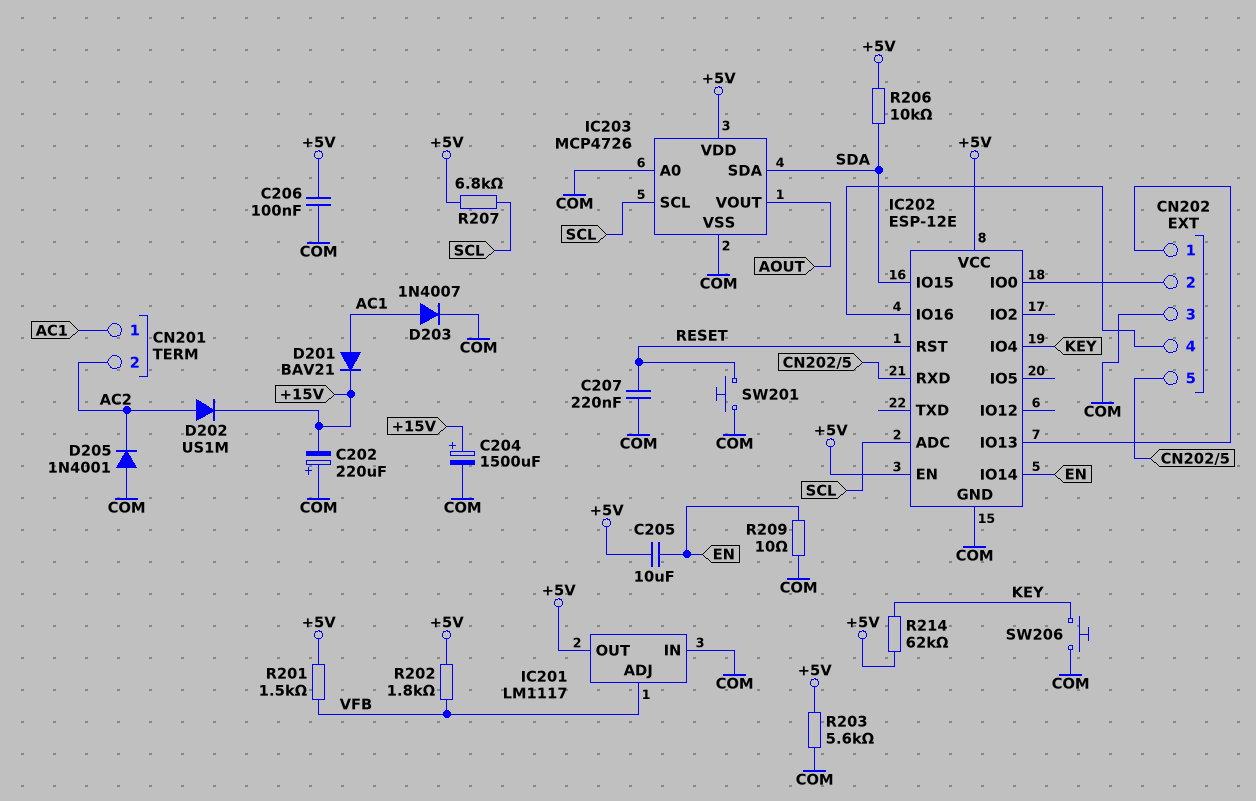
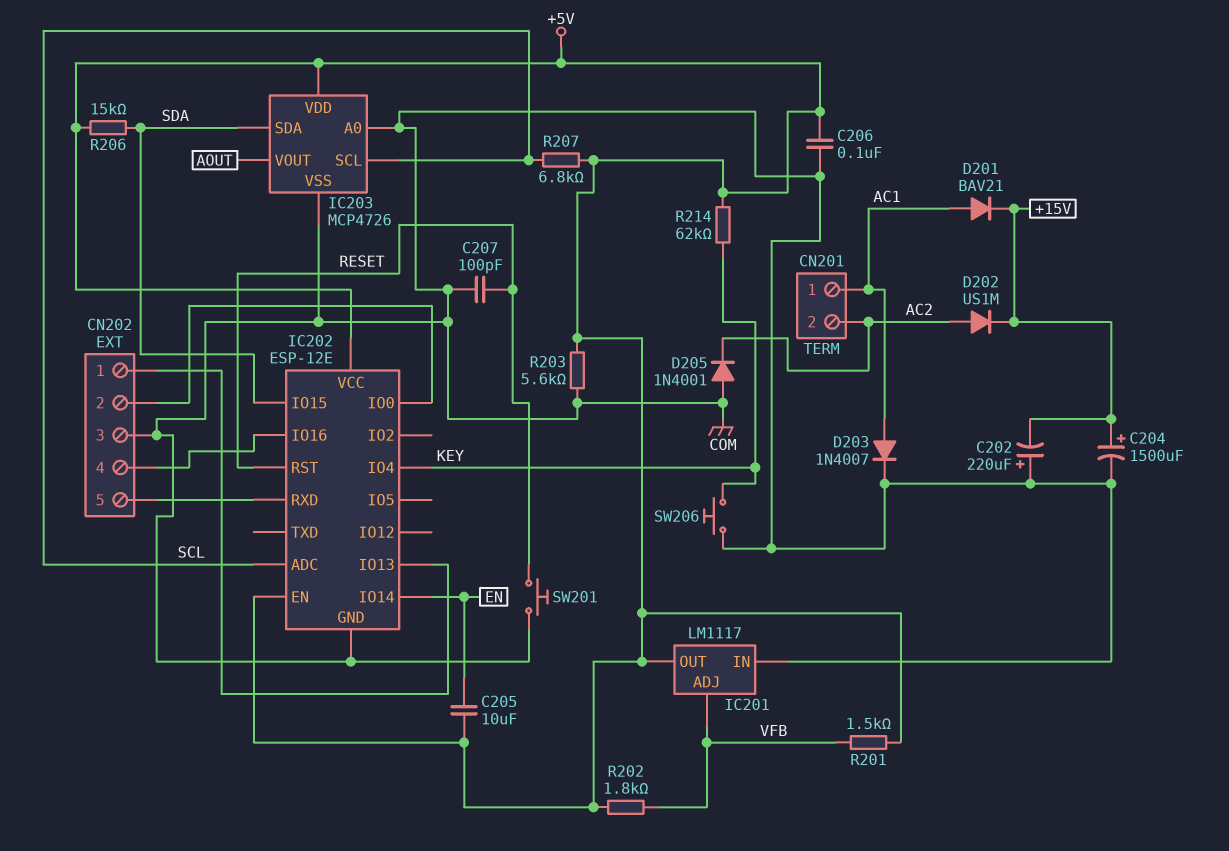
C207: 220nF (COM, RESET) -> 100pF (COM, RESET)
R206: 10k (+5V, SDA) -> 15k (+5V, SDA)
R209: 10 (COM, EN) -> none

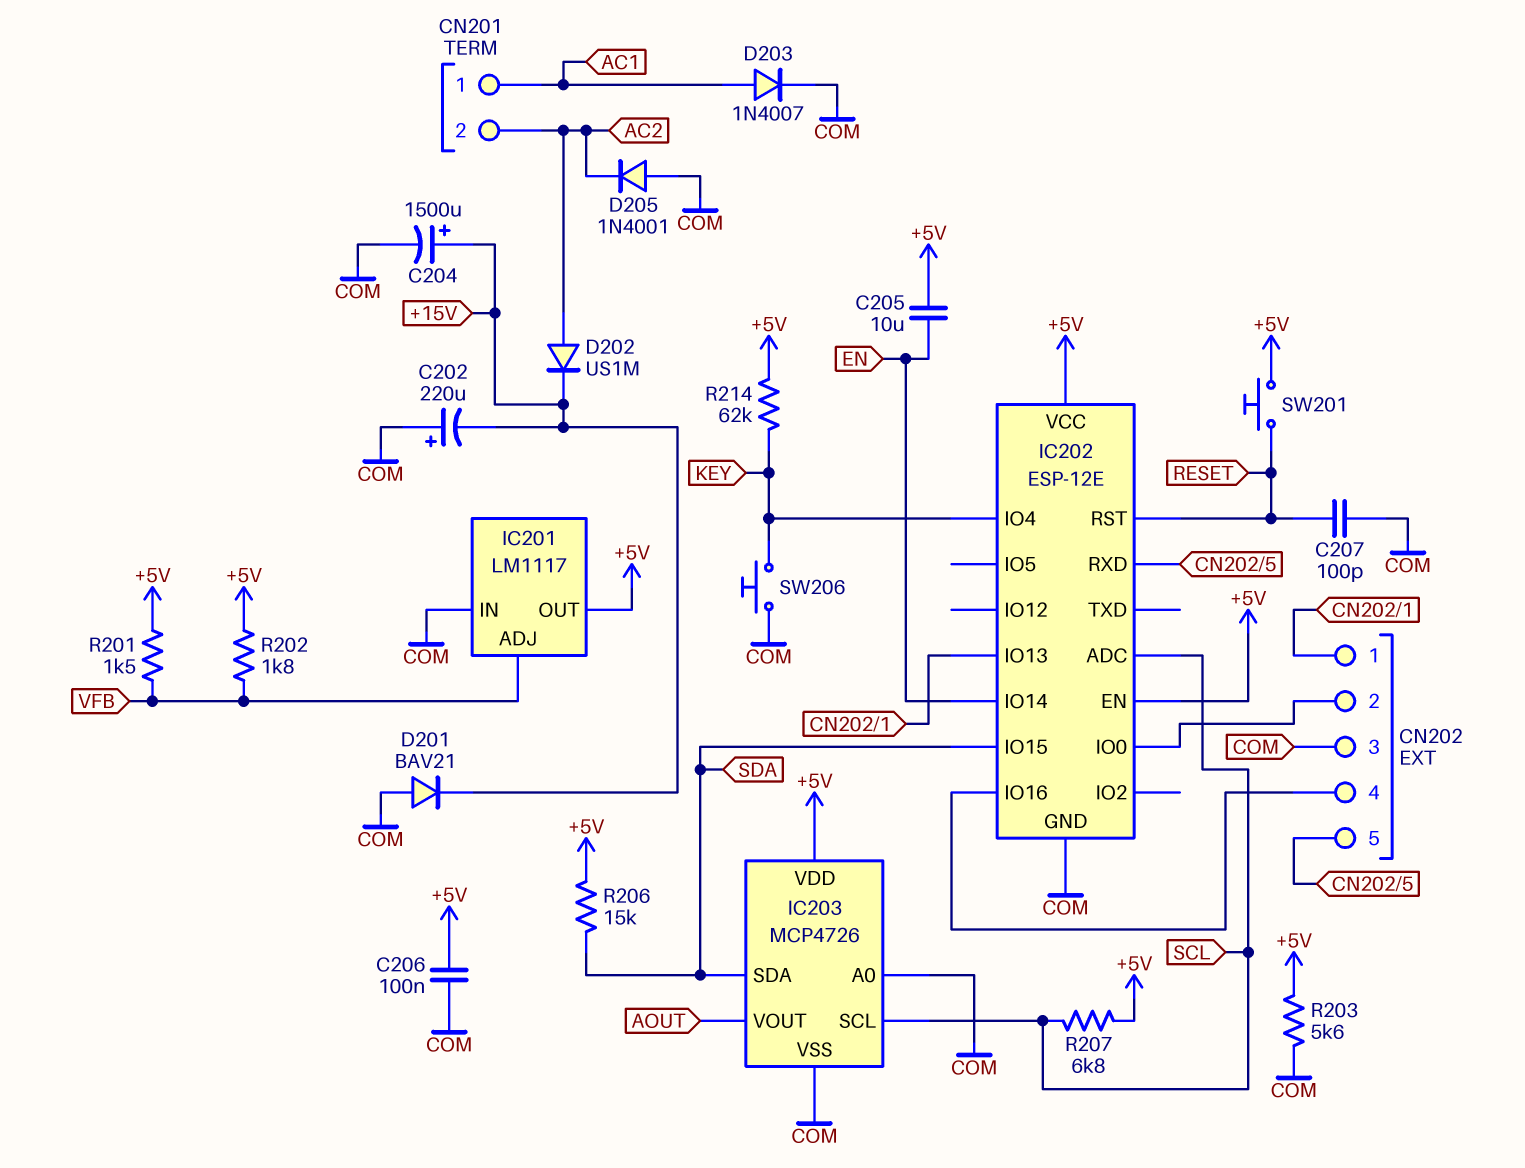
D201: diode BAV21 (A AC1, K +15V) -> diode BAV21 (A COM, K +15V)
SW201: button (COM, RESET) -> button (+5V, RESET)

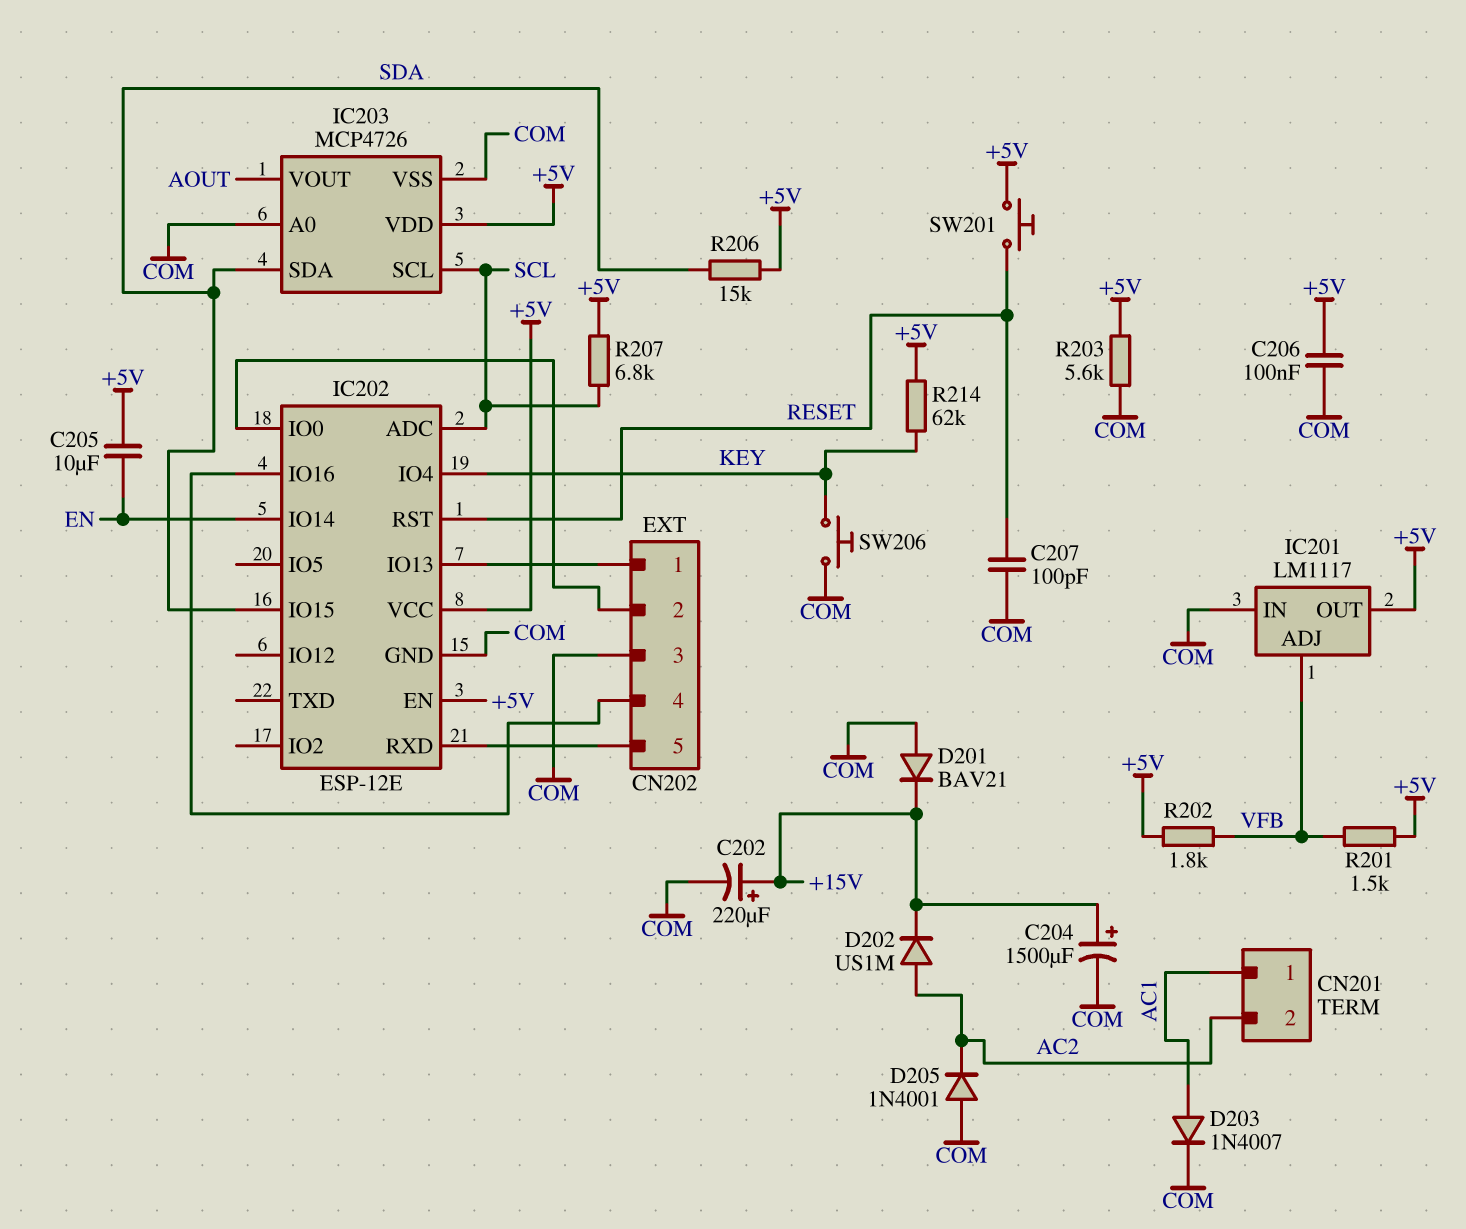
C202: 220uF (plus COM, minus +15V) -> 220uF (plus +15V, minus COM)

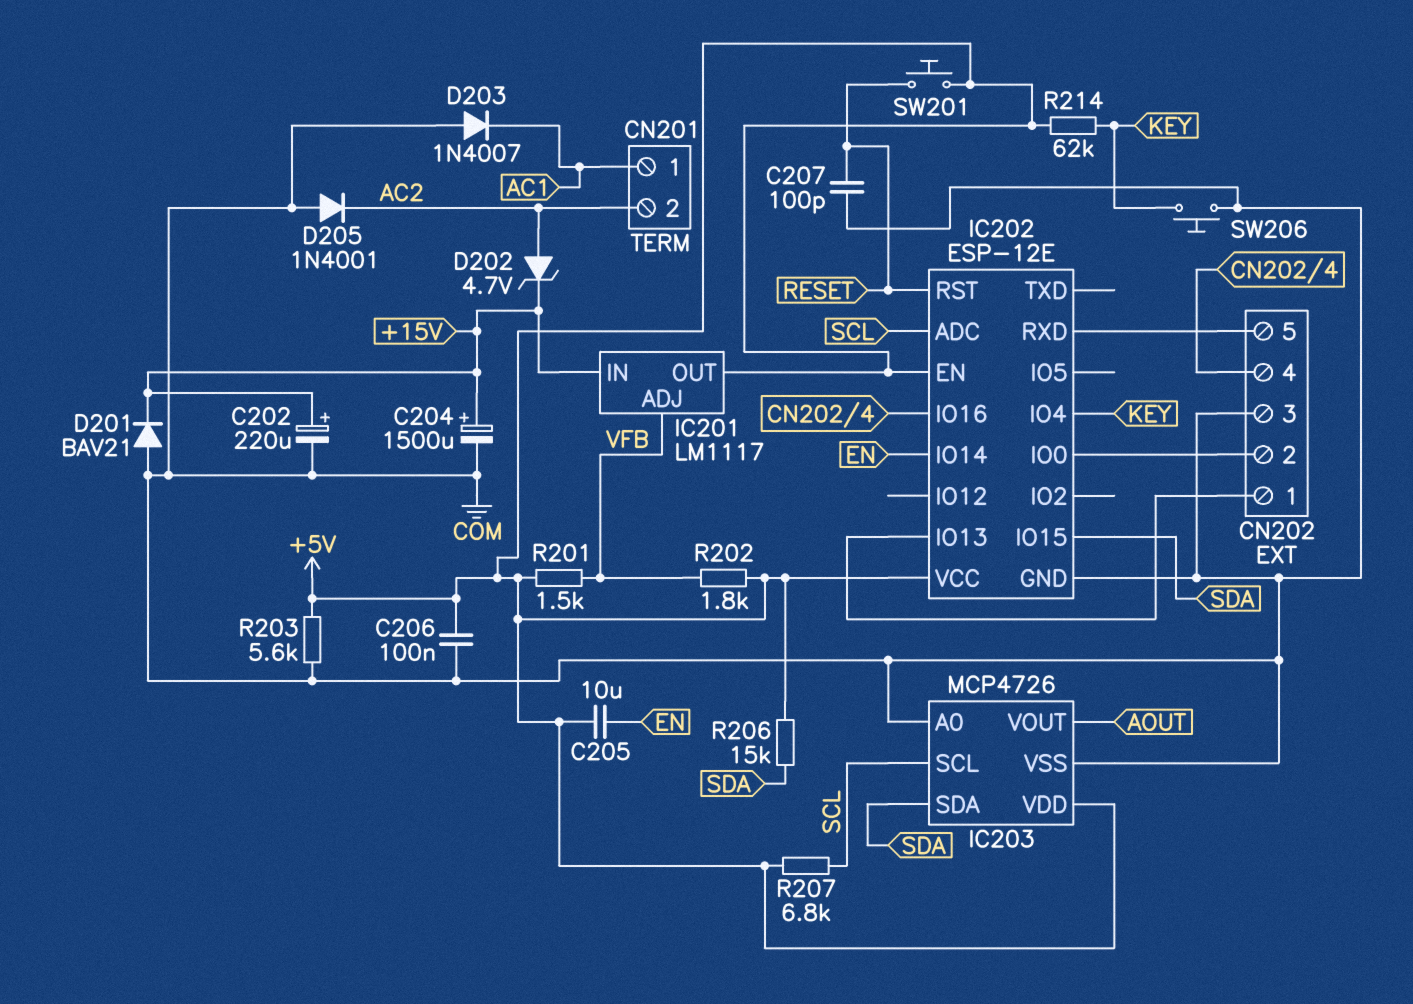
D202: diode US1M (A AC2, K +15V) -> zener 4.7V (A AC2, K +15V)
D203: diode 1N4007 (A AC1, K COM) -> diode 1N4007 (A COM, K AC1)
IC201 pin IN: COM -> +15V

